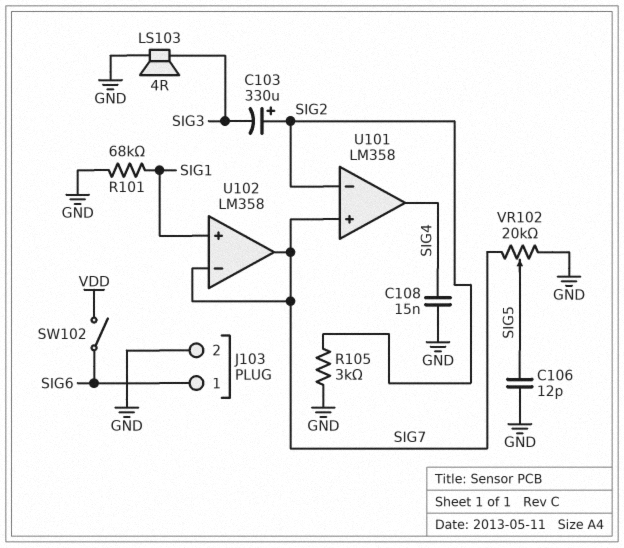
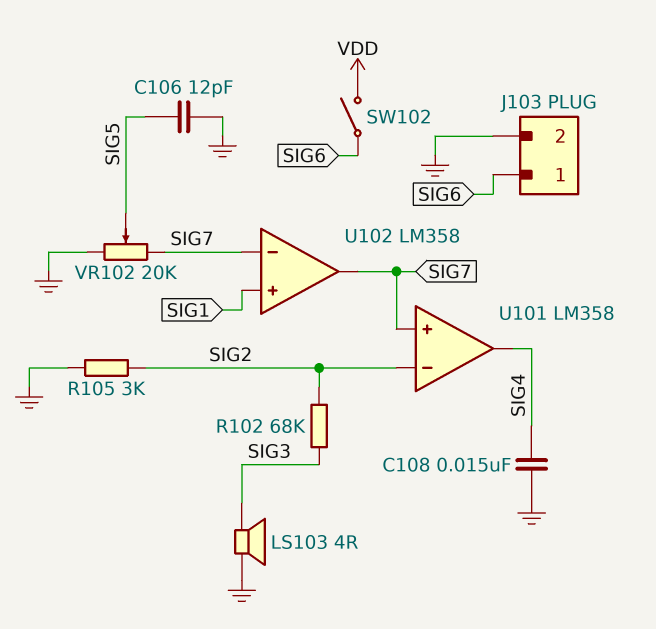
C103: 330uF (plus SIG2, minus SIG3) -> none
R101: 68k (GND, SIG1) -> none
R102: none -> 68k (SIG2, SIG3)

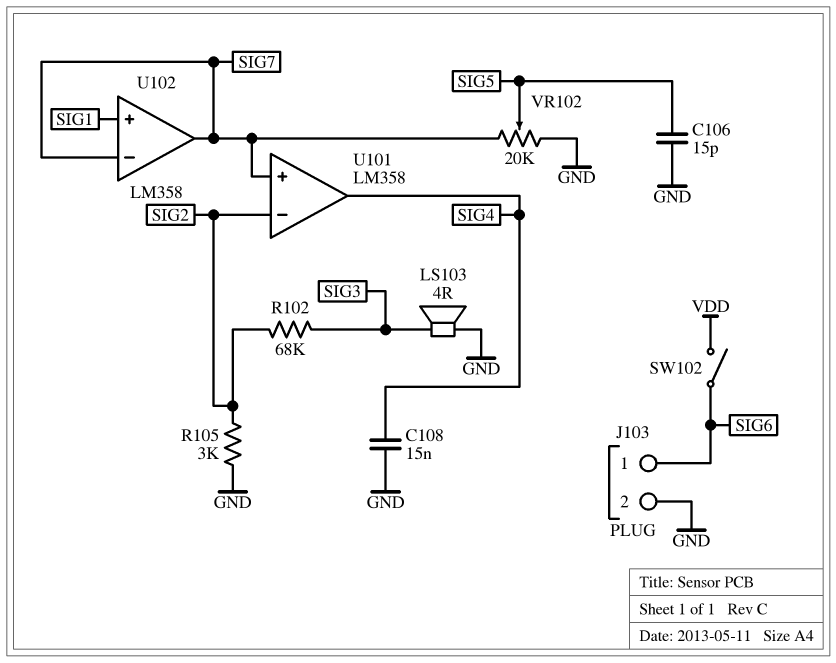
C106: 12pF (GND, SIG5) -> 15pF (GND, SIG5)

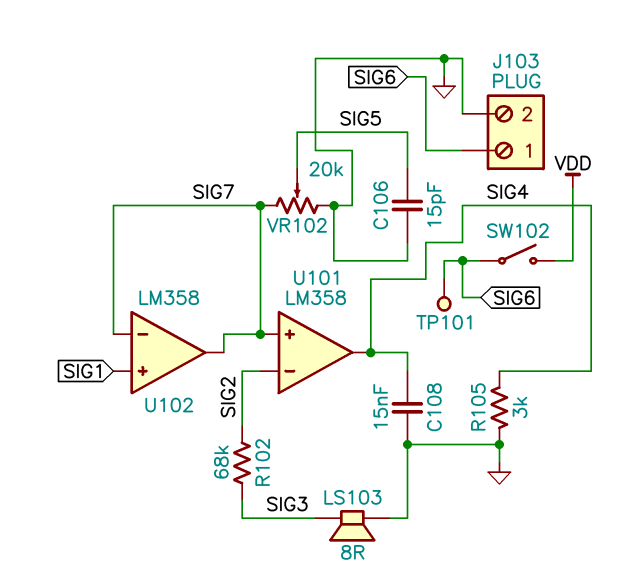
LS103: speaker 4R (GND, SIG3) -> speaker 8R (GND, SIG3)
R105: 3k (GND, SIG2) -> 3k (GND, SIG4)
TP101: none -> test point (SIG6)

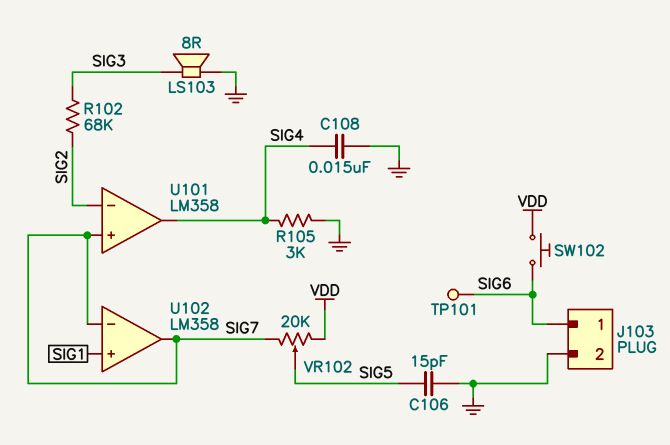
SW102: switch (SIG6, VDD) -> button (SIG6, VDD)
VR102: 20k (GND, SIG7, wiper SIG5) -> 20k (SIG7, VDD, wiper SIG5)

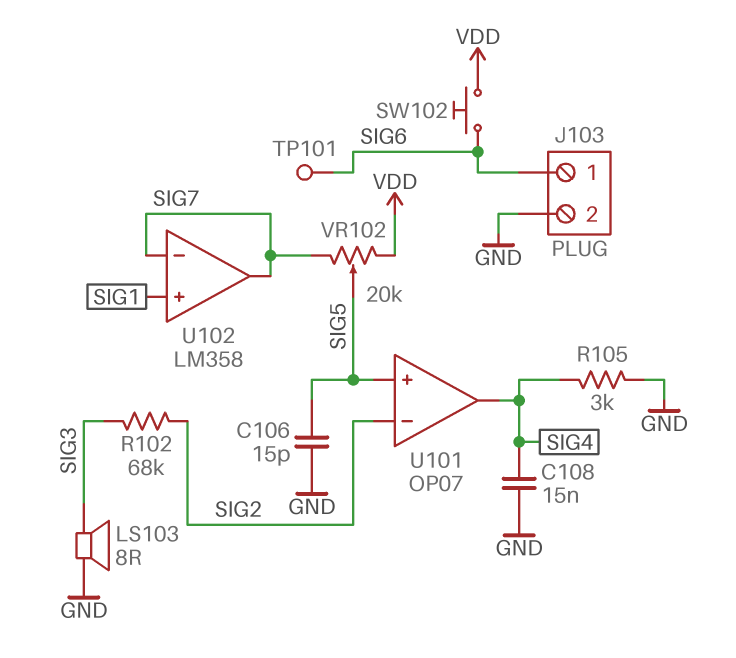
U101: LM358 -> OP07
U101 pin in+: SIG7 -> SIG5

